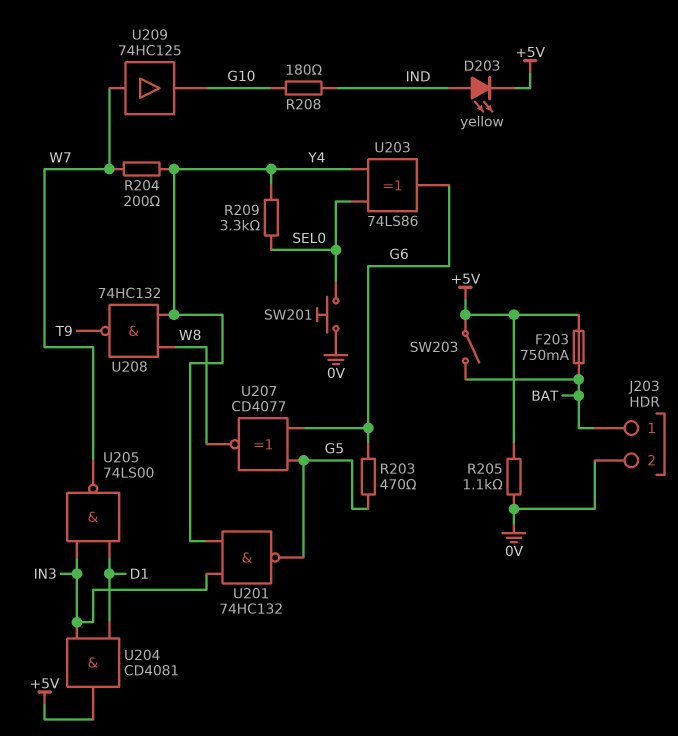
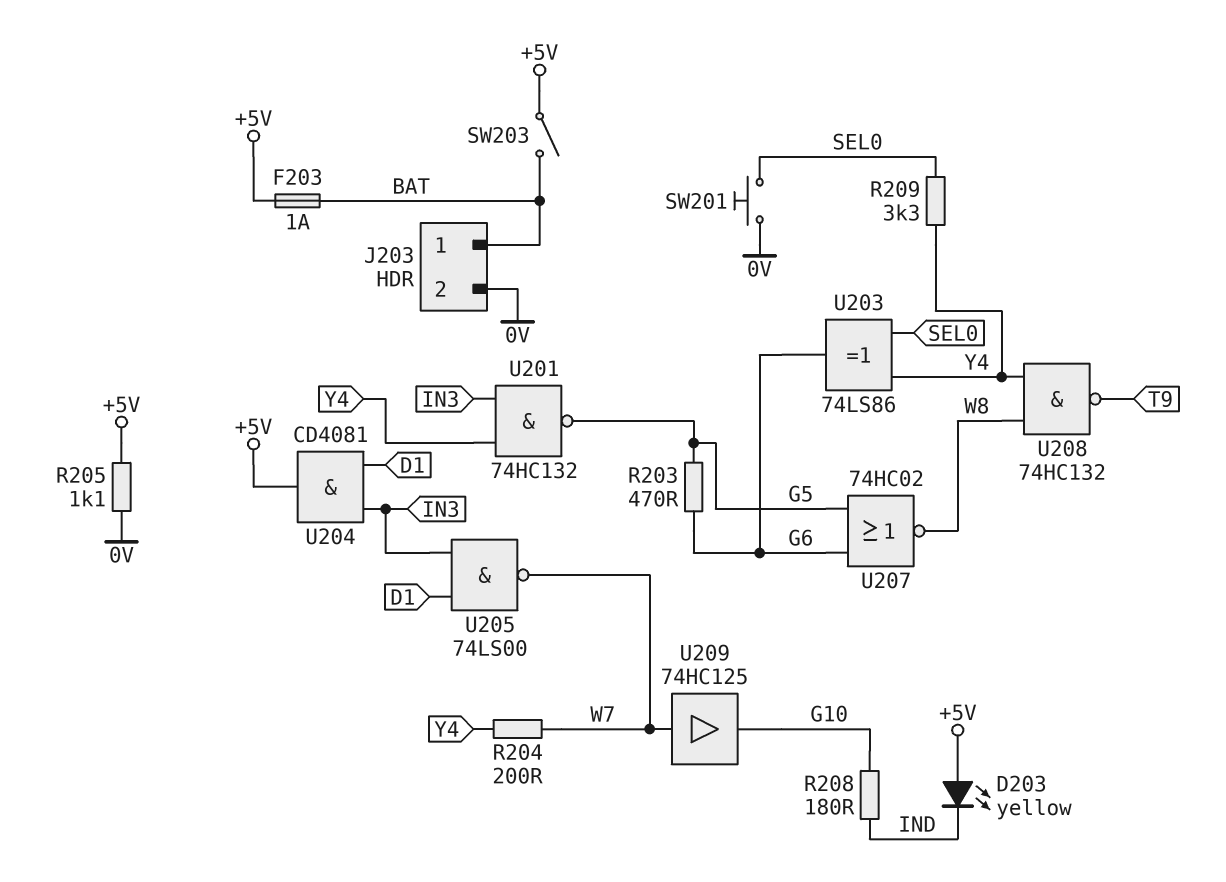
D203: LED yellow (A IND, K +5V) -> LED yellow (A +5V, K IND)
F203: 750mA (+5V, BAT) -> 1A (+5V, BAT)
U207: XNOR CD4077 (in G5, in G6, out W8) -> NOR 74HC02 (in G5, in G6, out W8)

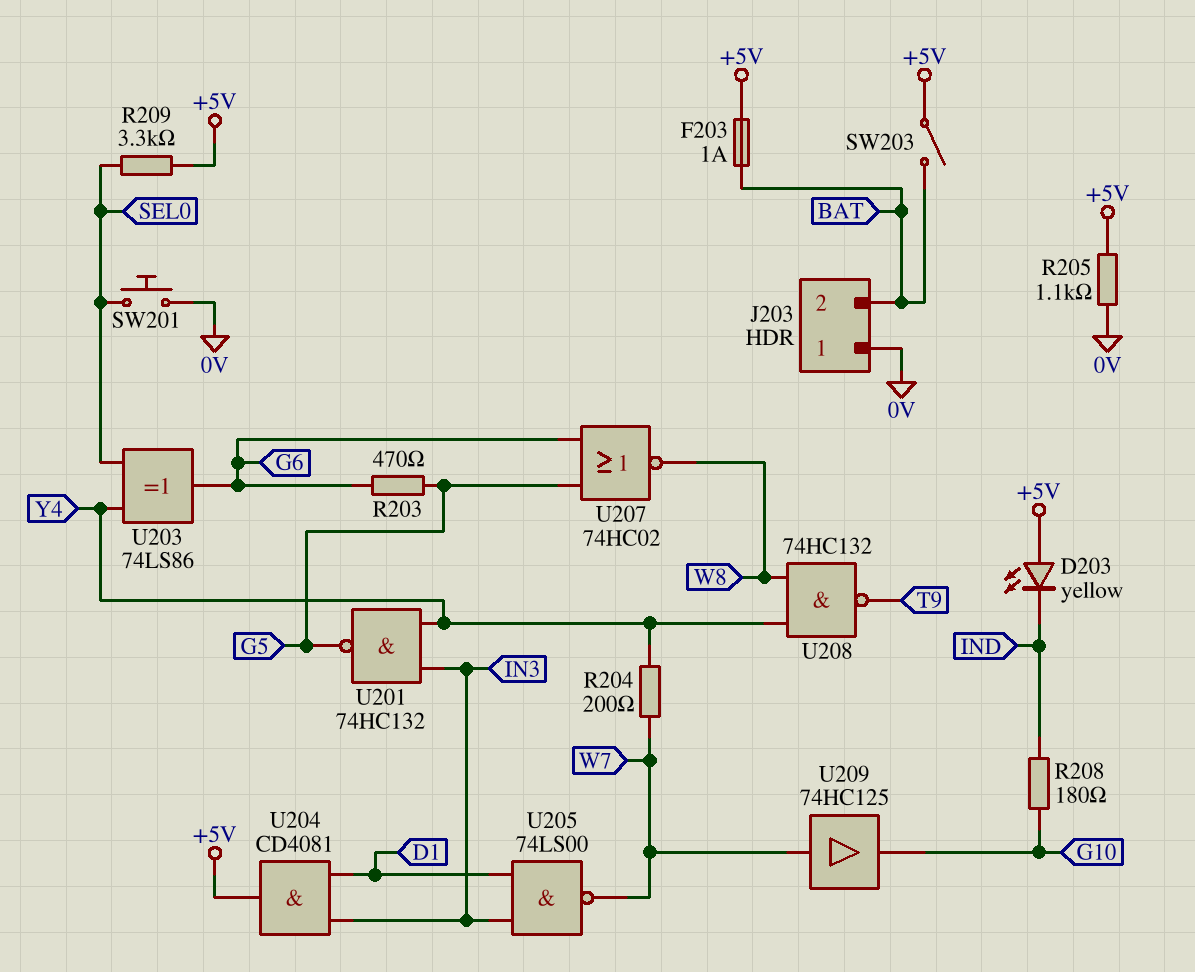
J203 pin 1: BAT -> 0V
J203 pin 2: 0V -> BAT
R209: 3.3k (SEL0, Y4) -> 3.3k (+5V, SEL0)

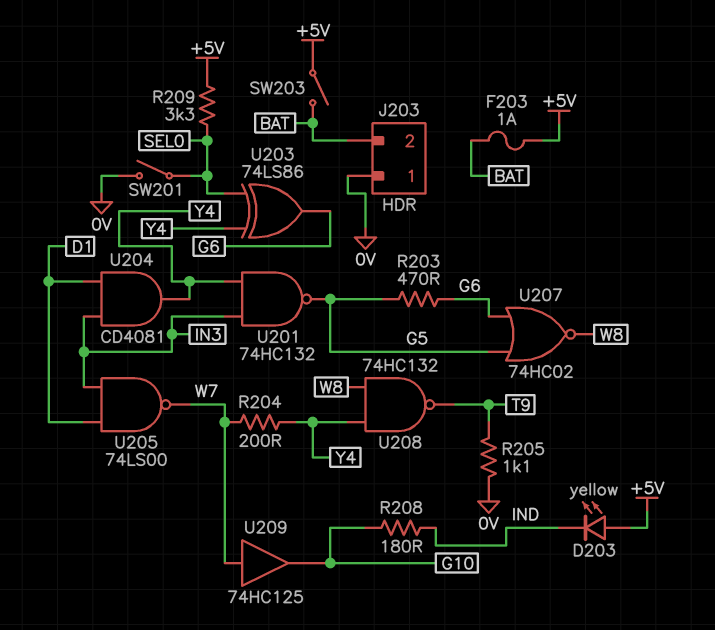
R205: 1.1k (+5V, 0V) -> 1.1k (0V, T9)
SW201: button (0V, SEL0) -> switch (0V, SEL0)
U204: AND CD4081 (in D1, in IN3, out +5V) -> AND CD4081 (in D1, in IN3, out Y4)

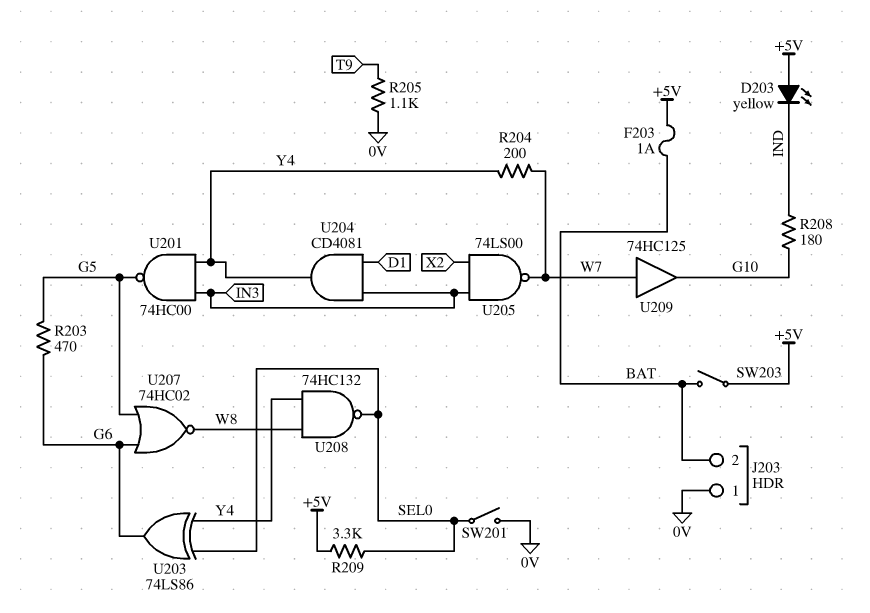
U201: NAND 74HC132 (in IN3, in Y4, out G5) -> NAND 74HC00 (in IN3, in Y4, out G5)
U205: NAND 74LS00 (in D1, in IN3, out W7) -> NAND 74LS00 (in IN3, in X2, out W7)
U208: NAND 74HC132 (in W8, in Y4, out T9) -> NAND 74HC132 (in W8, in Y4, out SEL0)

